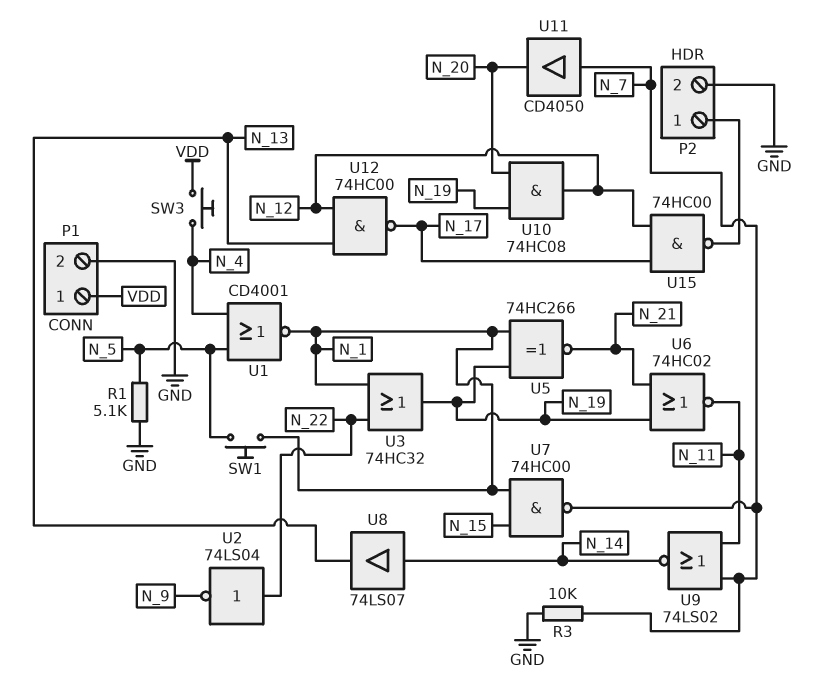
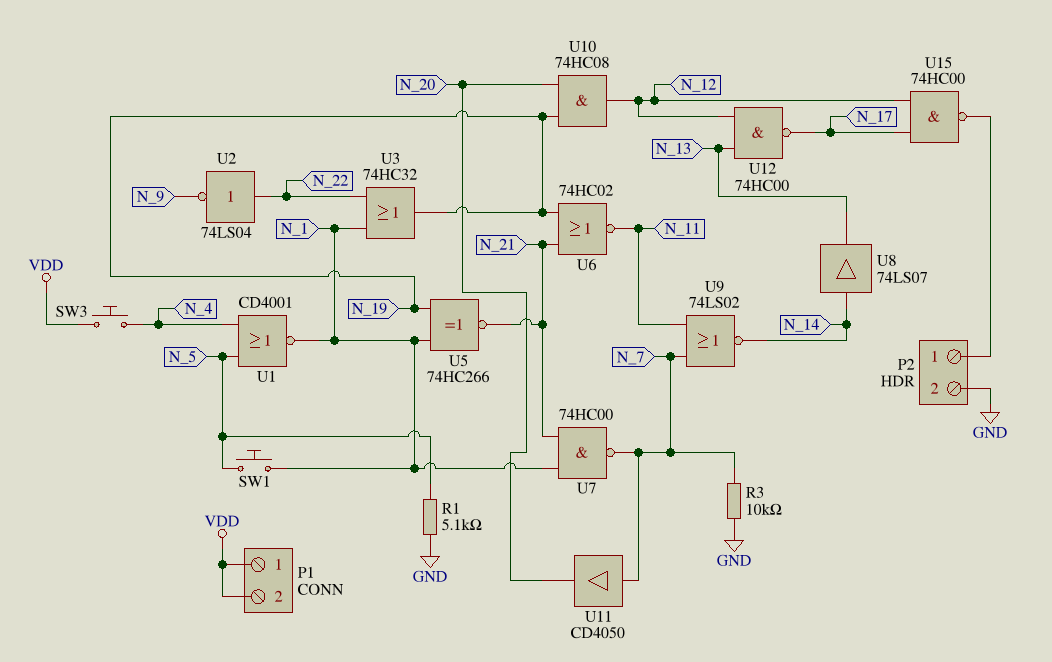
P1 pin 2: GND -> VDD
U7: NAND 74HC00 (in N_1, in N_15, out N_7) -> NAND 74HC00 (in N_1, in N_21, out N_7)

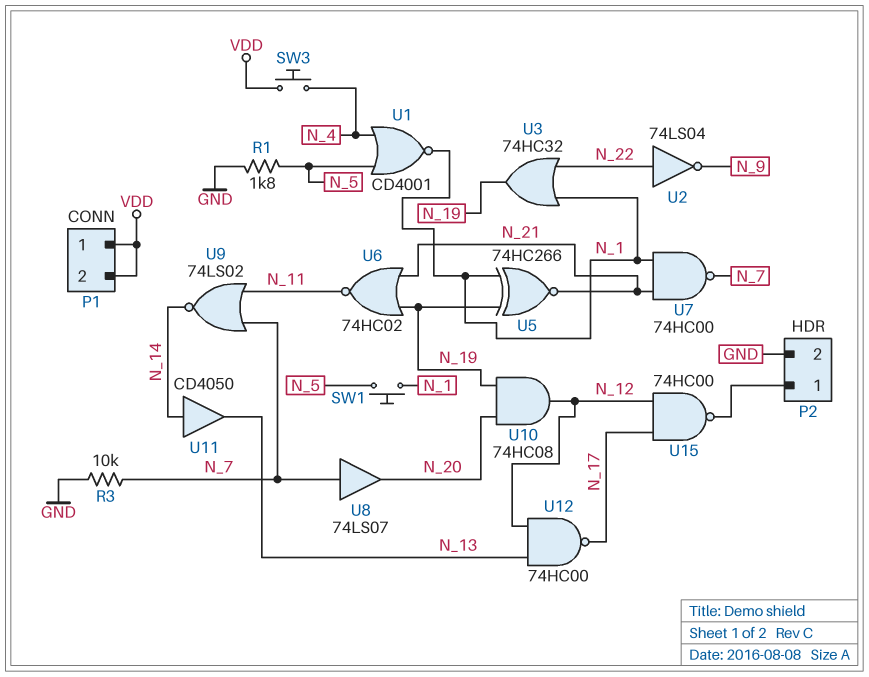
R1: 5.1k (GND, N_5) -> 1.8k (GND, N_5)
U8: buffer 74LS07 (in N_14, out N_13) -> buffer 74LS07 (in N_7, out N_20)
U11: buffer CD4050 (in N_7, out N_20) -> buffer CD4050 (in N_14, out N_13)

